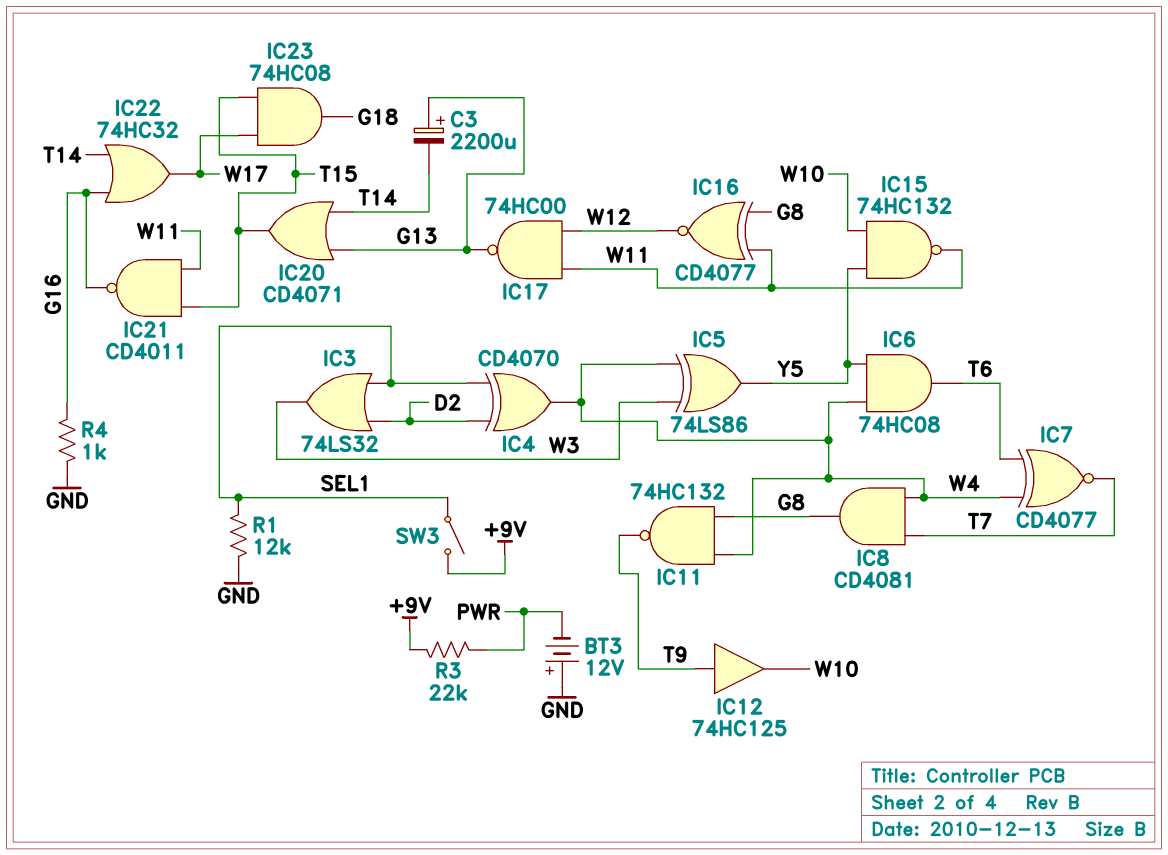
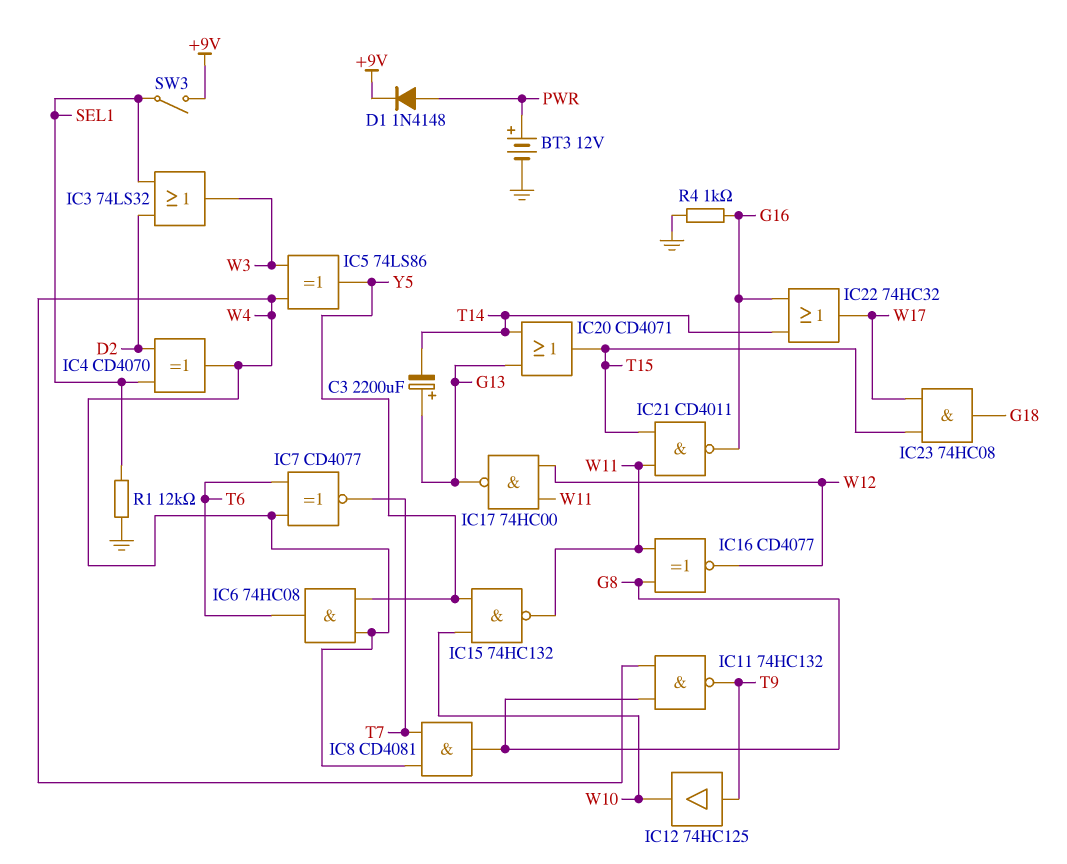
BT3: 12V (plus GND, minus PWR) -> 12V (plus PWR, minus GND)
D1: none -> diode 1N4148 (A PWR, K +9V)
R3: 22k (+9V, PWR) -> none

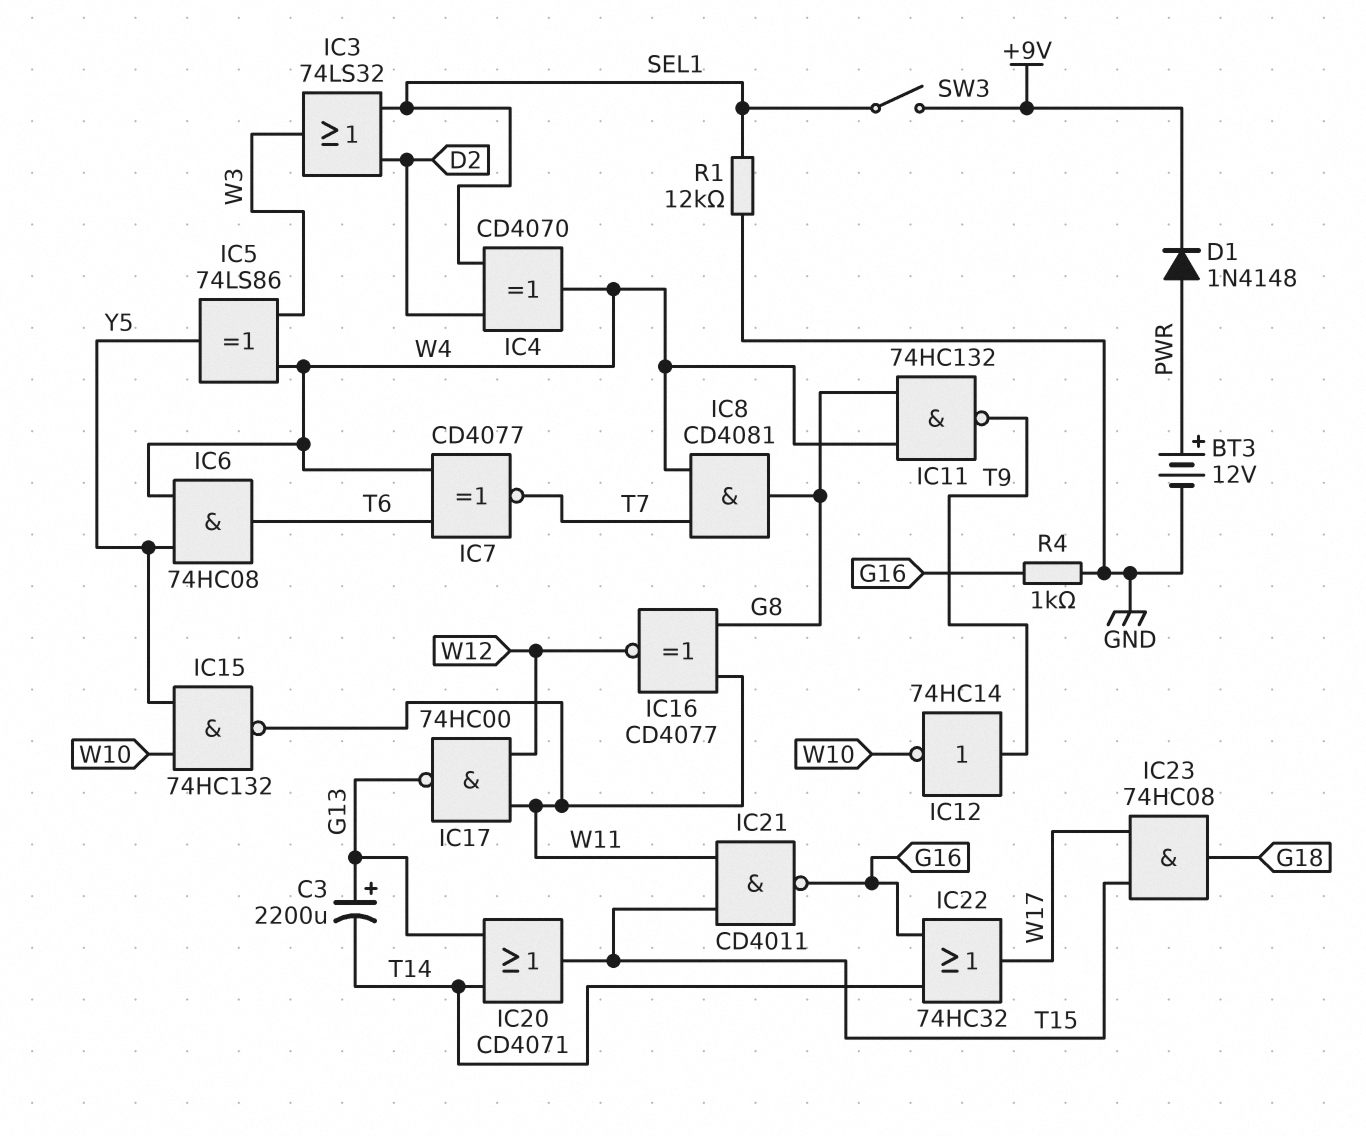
IC12: buffer 74HC125 (in T9, out W10) -> NOT 74HC14 (in T9, out W10)

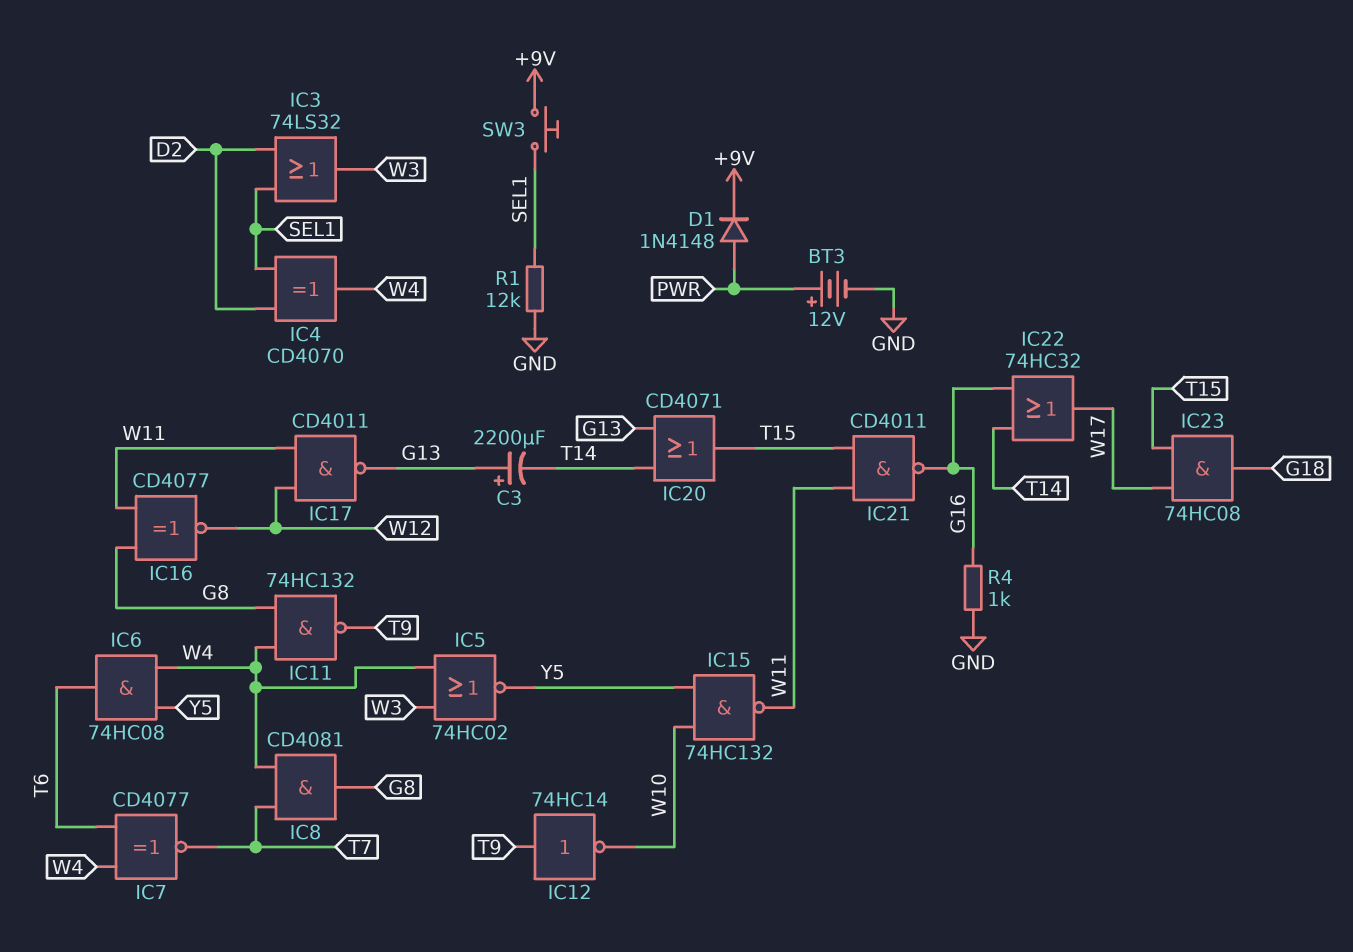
IC5: XOR 74LS86 (in W3, in W4, out Y5) -> NOR 74HC02 (in W3, in W4, out Y5)
IC17: NAND 74HC00 (in W11, in W12, out G13) -> NAND CD4011 (in W11, in W12, out G13)
SW3: switch (+9V, SEL1) -> button (+9V, SEL1)

